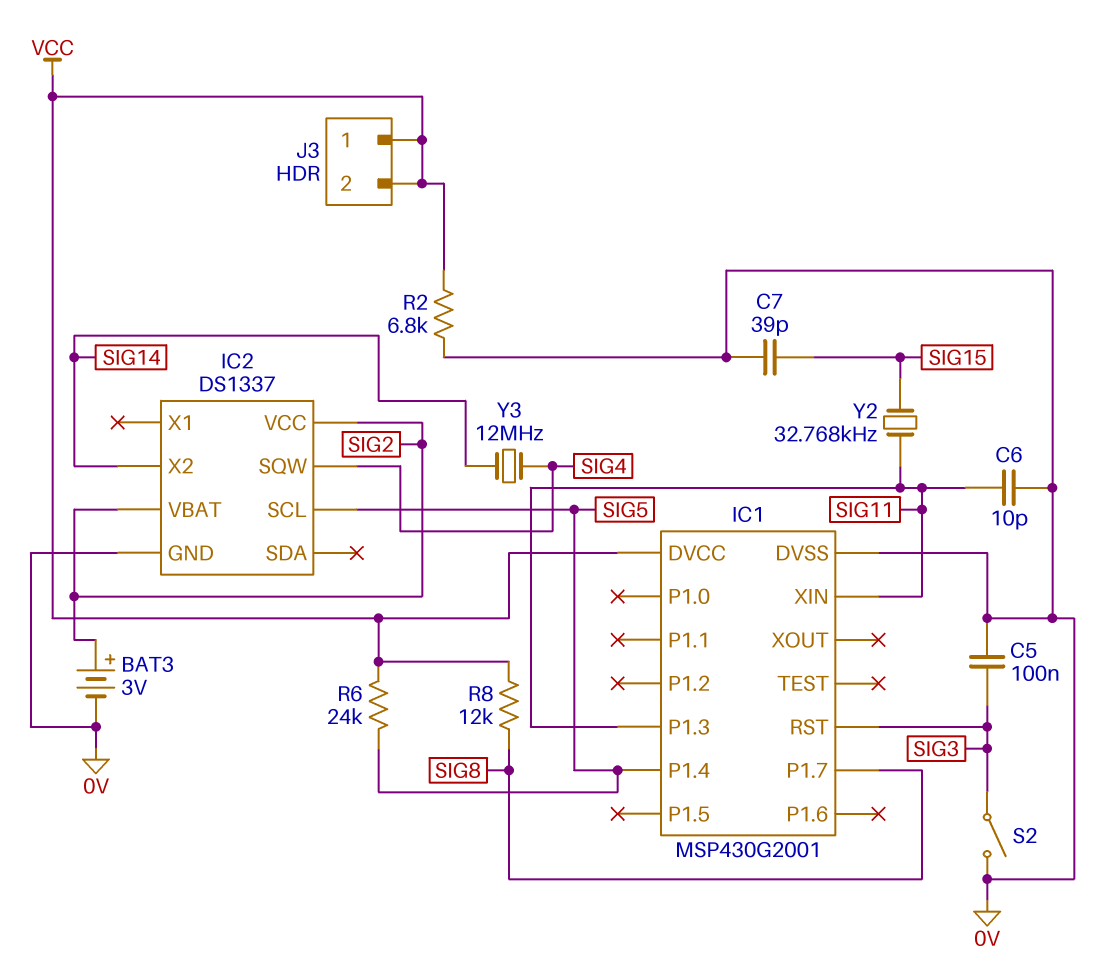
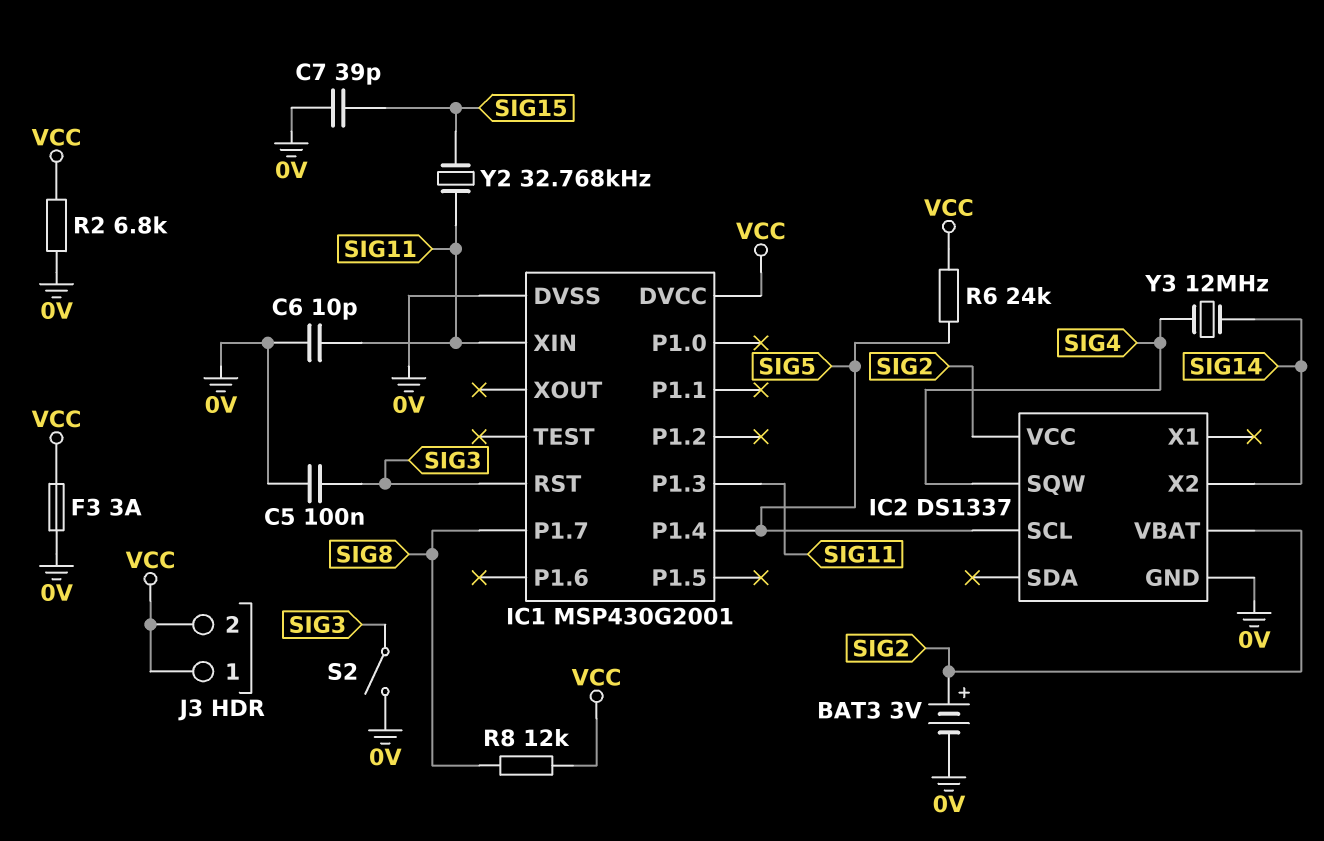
F3: none -> 3A (0V, VCC)

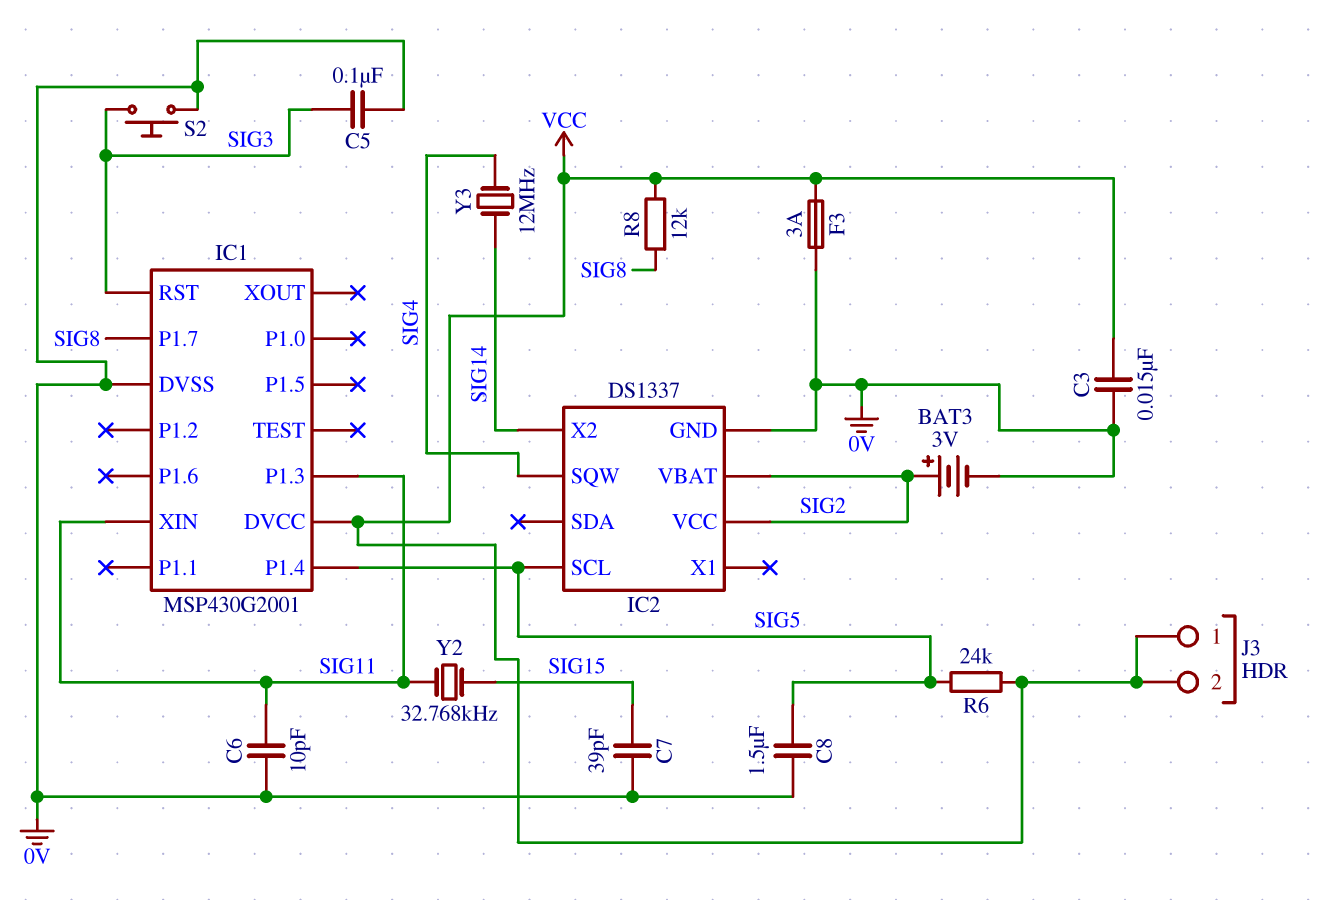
C3: none -> 15nF (0V, VCC)
C8: none -> 1.5uF (0V, SIG5)
R2: 6.8k (0V, VCC) -> none
S2: switch (0V, SIG3) -> button (0V, SIG3)

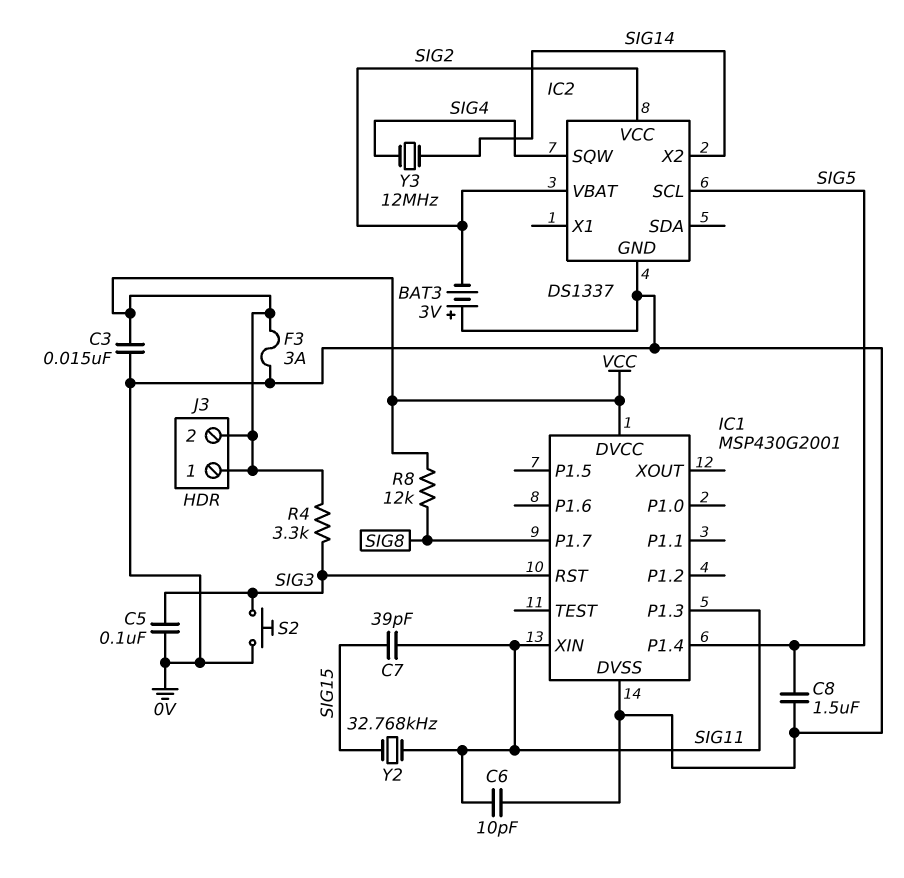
BAT3: 3V (plus SIG2, minus 0V) -> 3V (plus 0V, minus SIG2)
C7: 39pF (0V, SIG15) -> 39pF (SIG11, SIG15)
R4: none -> 3.3k (SIG3, VCC)
R6: 24k (SIG5, VCC) -> none

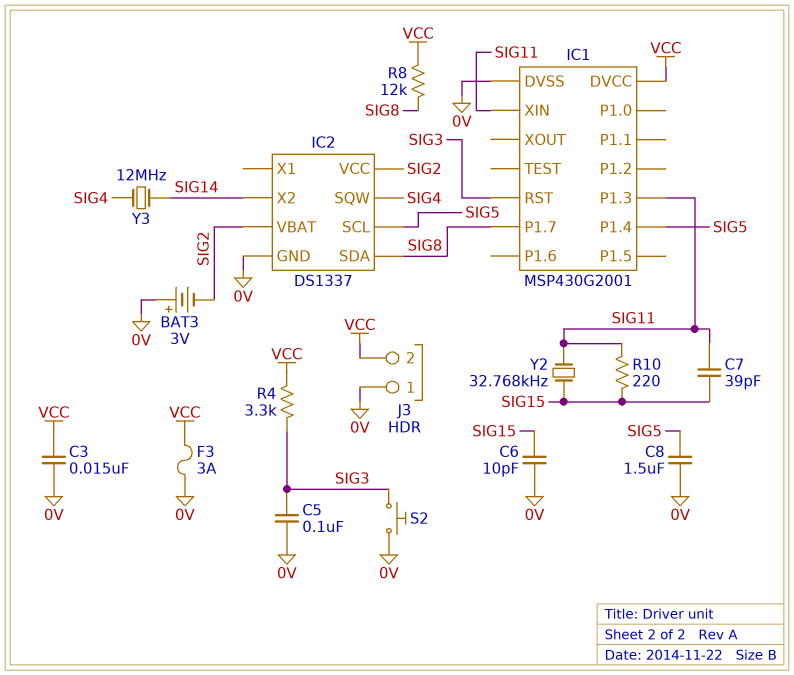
C6: 10pF (0V, SIG11) -> 10pF (0V, SIG15)
IC2 pin SDA: none -> SIG8
J3 pin 1: VCC -> 0V
R10: none -> 220 (SIG11, SIG15)

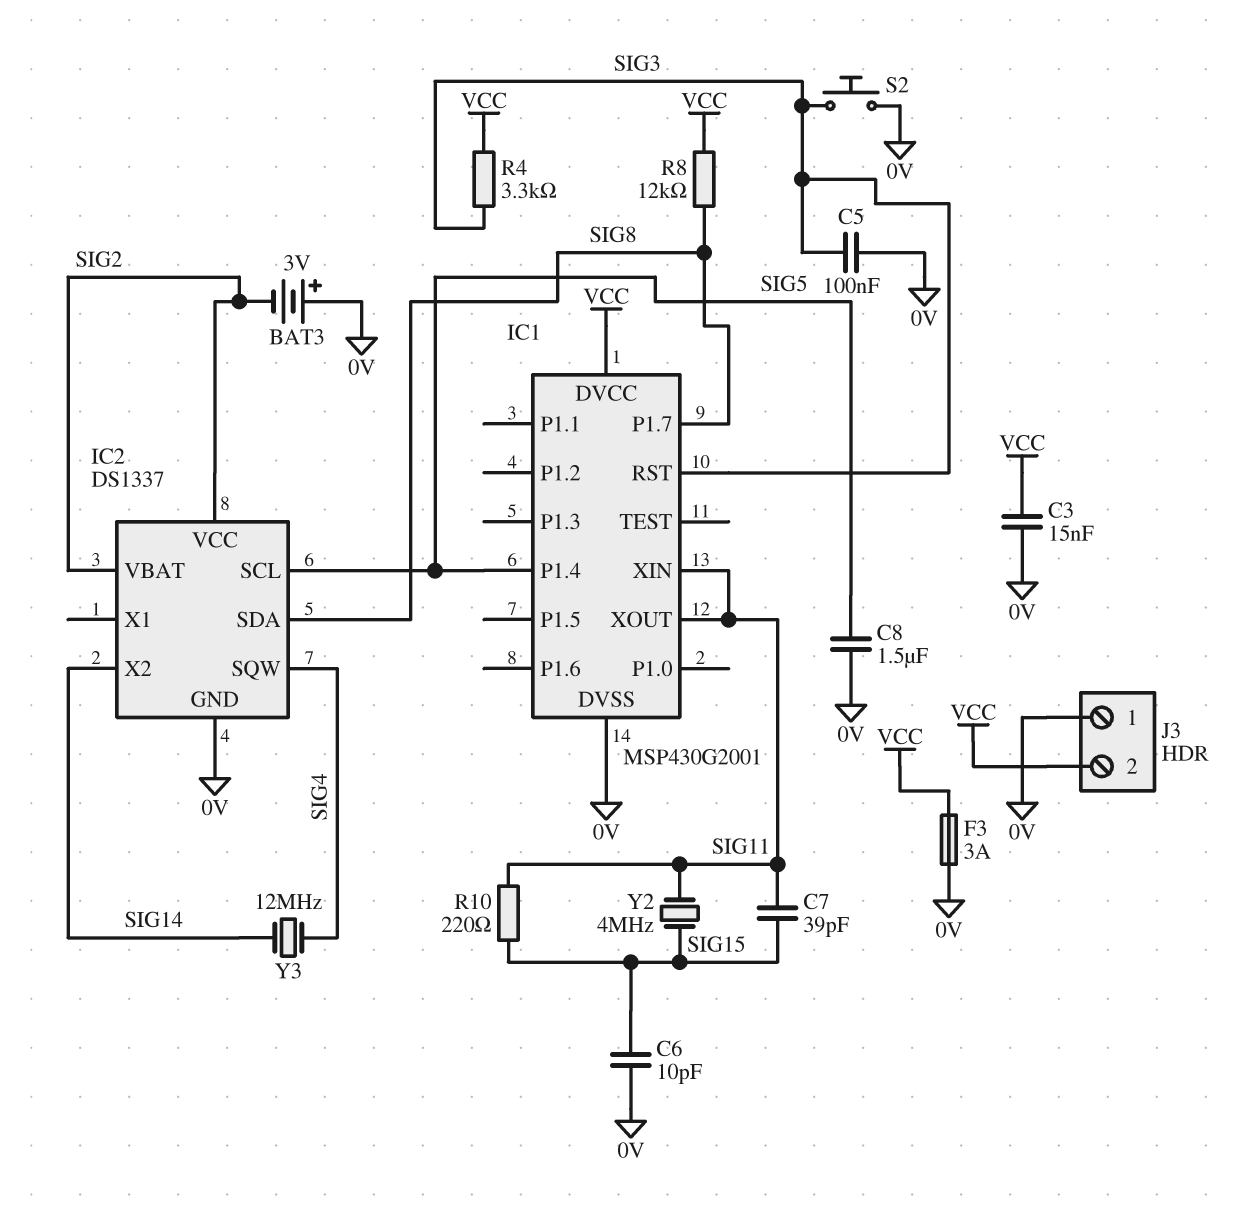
IC1 pin P1.3: SIG11 -> none
IC1 pin XOUT: none -> SIG11
Y2: 32.768kHz (SIG11, SIG15) -> 4MHz (SIG11, SIG15)

